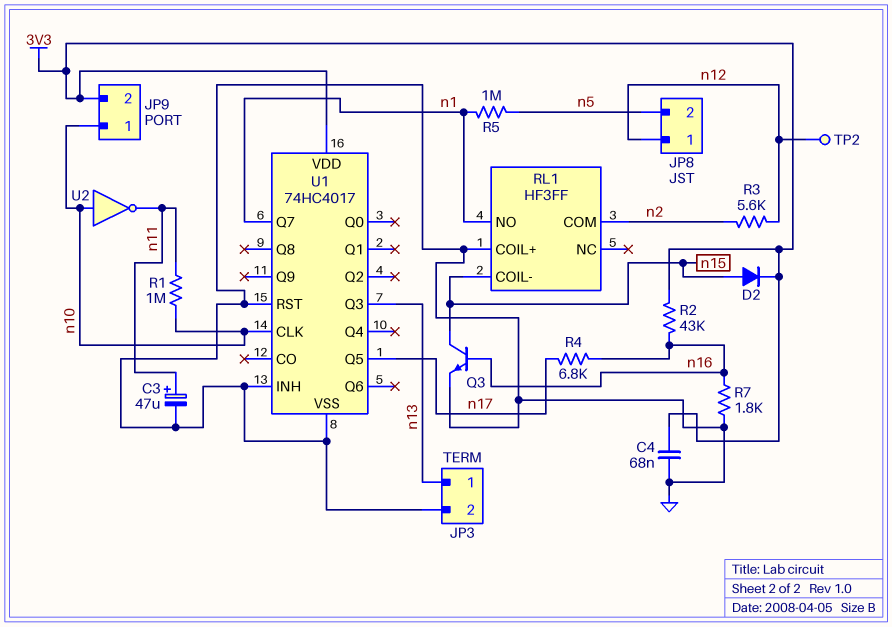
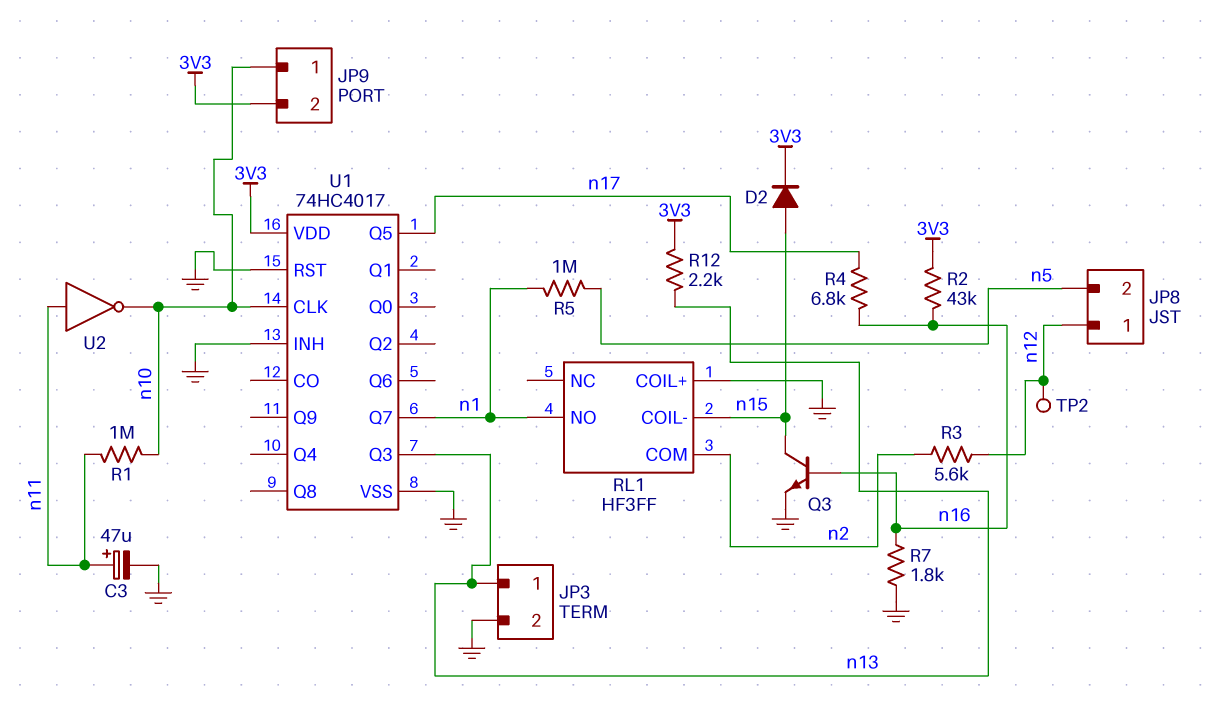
C4: 68nF (3V3, GND) -> none
R12: none -> 2.2k (3V3, n13)
U2: NOT (in n10, out n11) -> NOT (in n11, out n10)

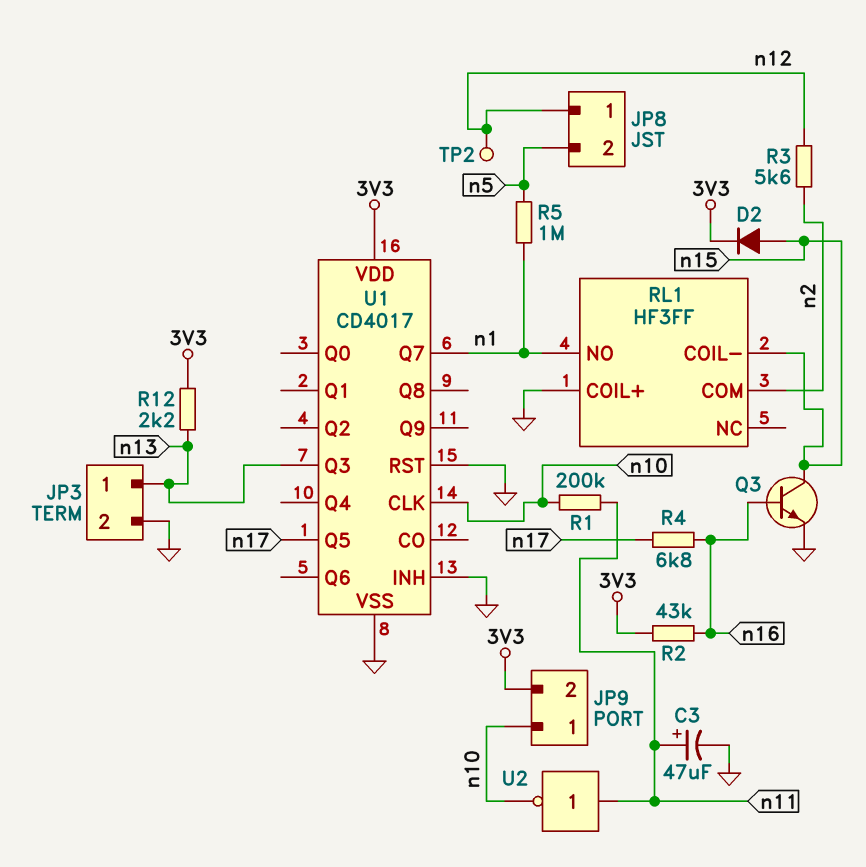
R1: 1M (n10, n11) -> 200k (n10, n11)
R7: 1.8k (GND, n16) -> none
U1: 74HC4017 -> CD4017

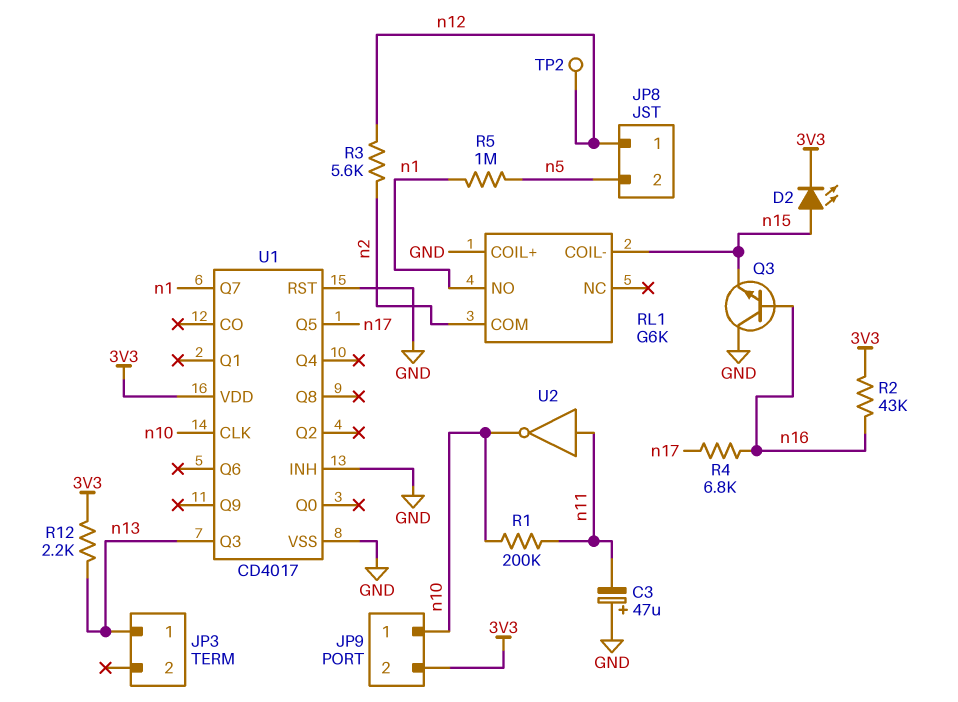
C3: 47uF (plus n11, minus GND) -> 47uF (plus GND, minus n11)
D2: diode (A n15, K 3V3) -> LED (A n15, K 3V3)
JP3 pin 2: GND -> none
Q3: NPN (B n16, C n15, E GND) -> NPN (B n16, C GND, E n15)
RL1: HF3FF -> G6K

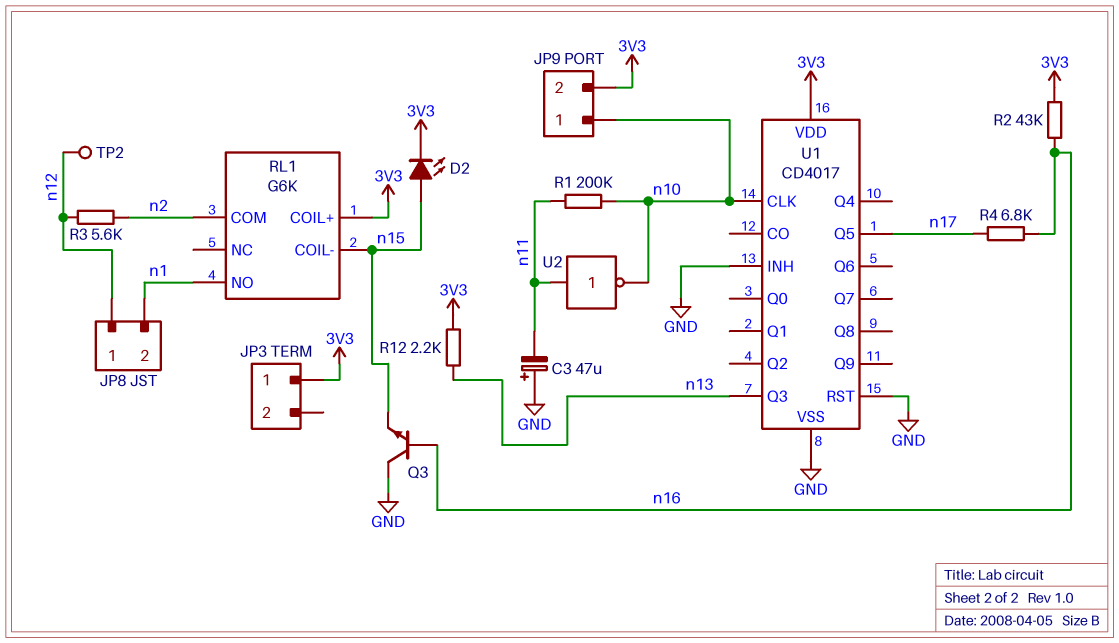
JP3 pin 1: n13 -> 3V3
JP8 pin 2: n5 -> n1
R5: 1M (n1, n5) -> none
RL1 pin COIL+: GND -> 3V3
U1 pin Q7: n1 -> none

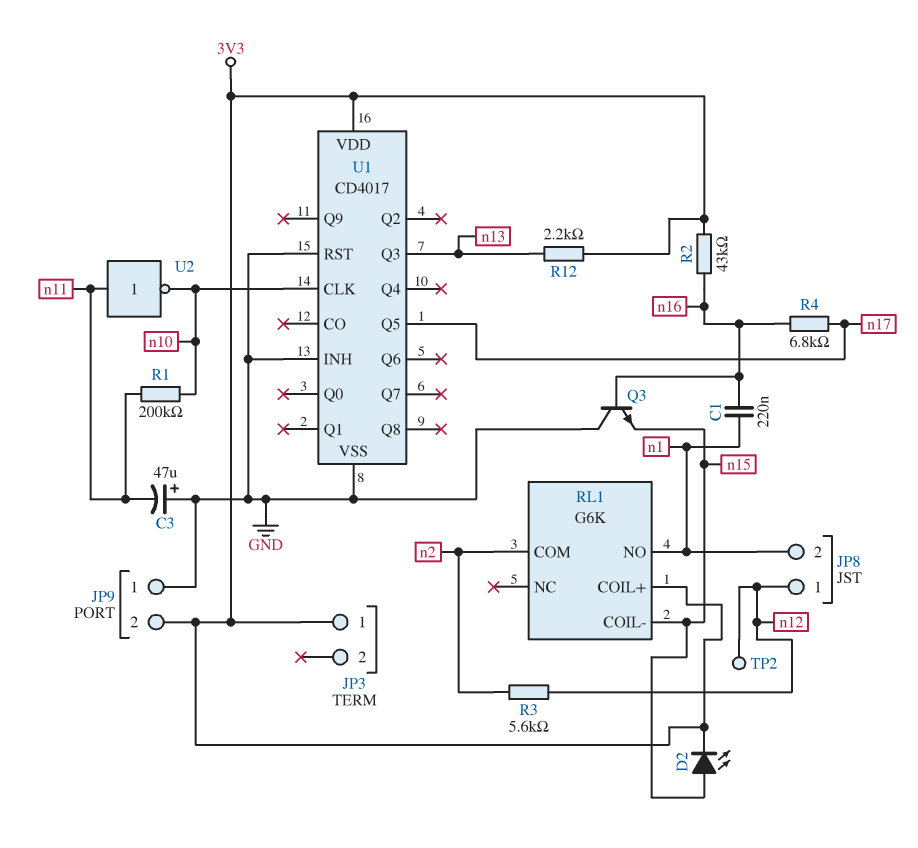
C1: none -> 220nF (n1, n16)
JP9 pin 1: n10 -> GND

